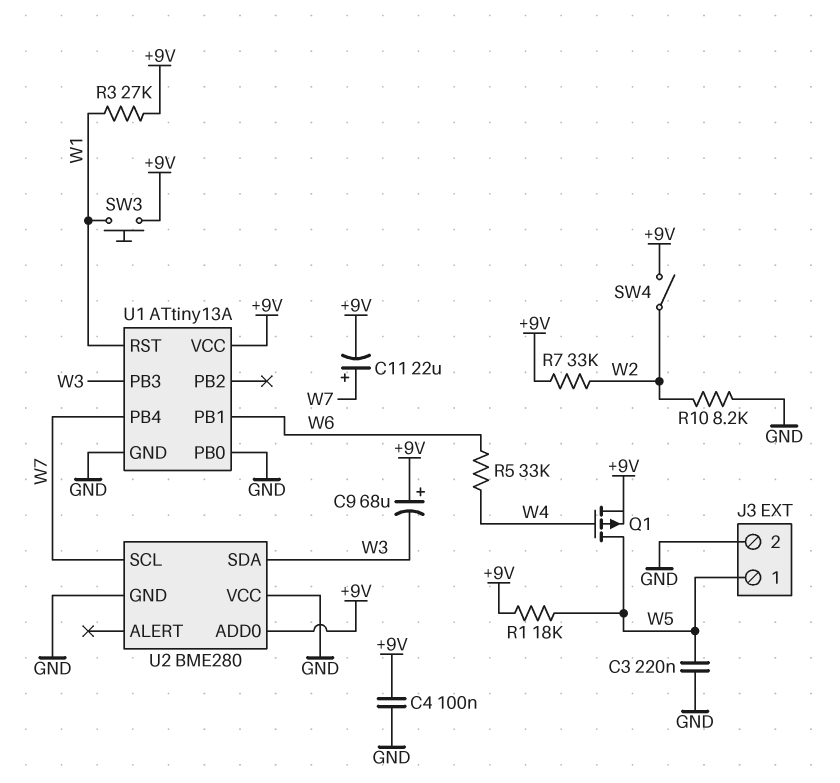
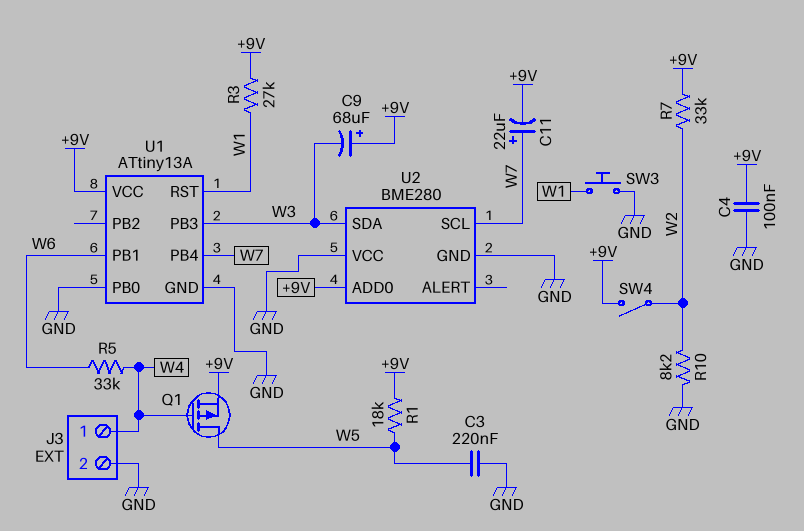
J3 pin 1: W5 -> W4
SW3: button (+9V, W1) -> button (GND, W1)

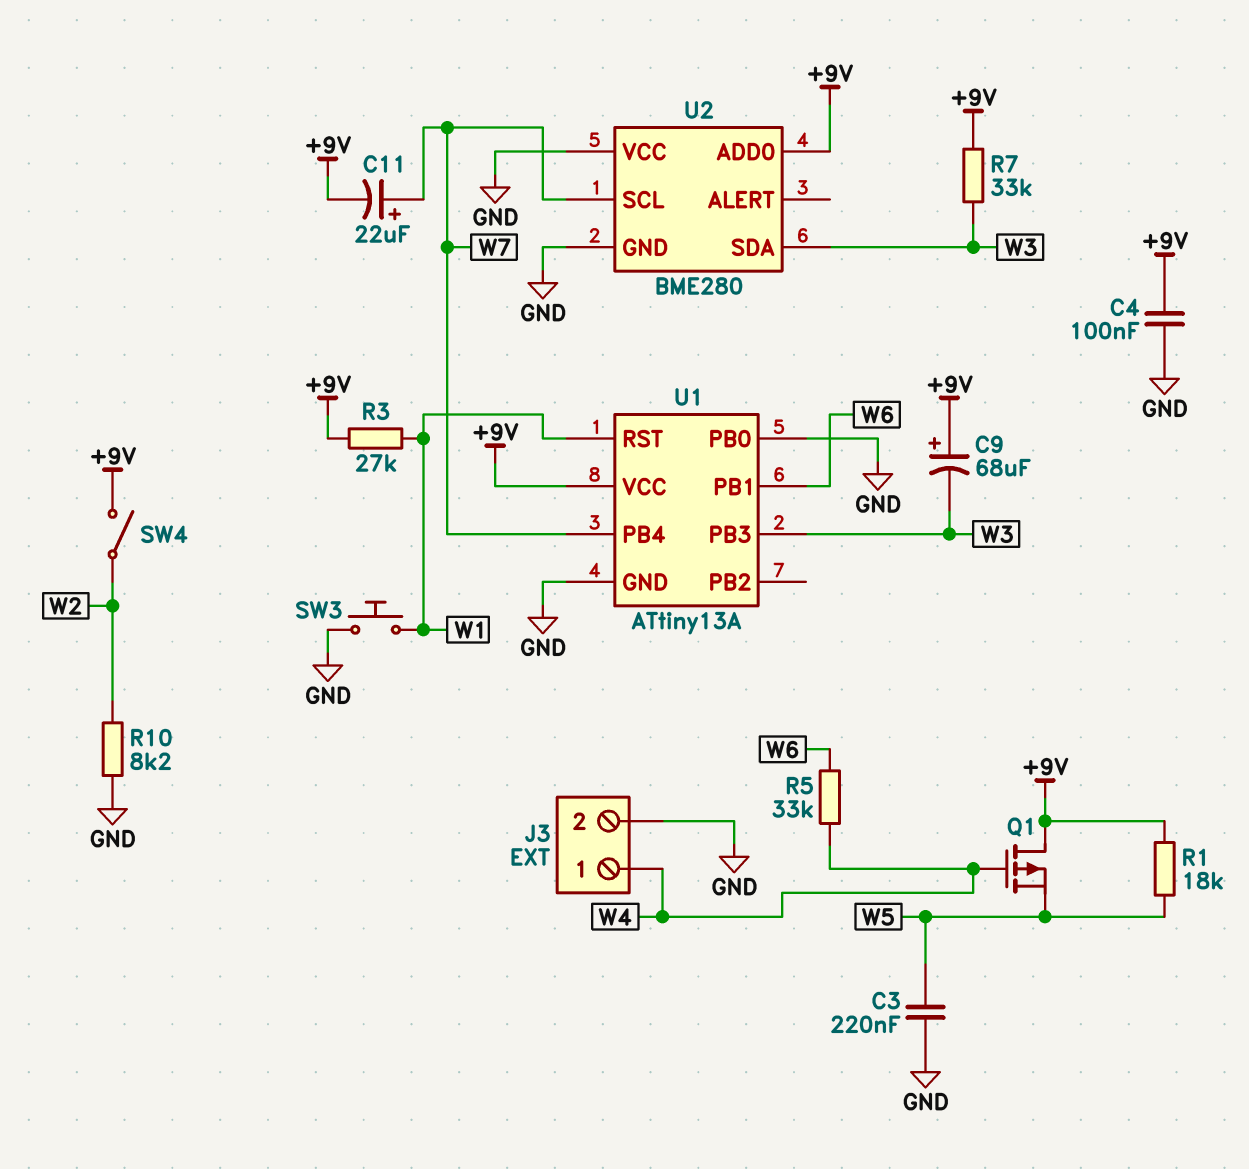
Q1: PMOS (G W4, D W5, S +9V) -> PMOS (G W4, D +9V, S W5)
R7: 33k (+9V, W2) -> 33k (+9V, W3)

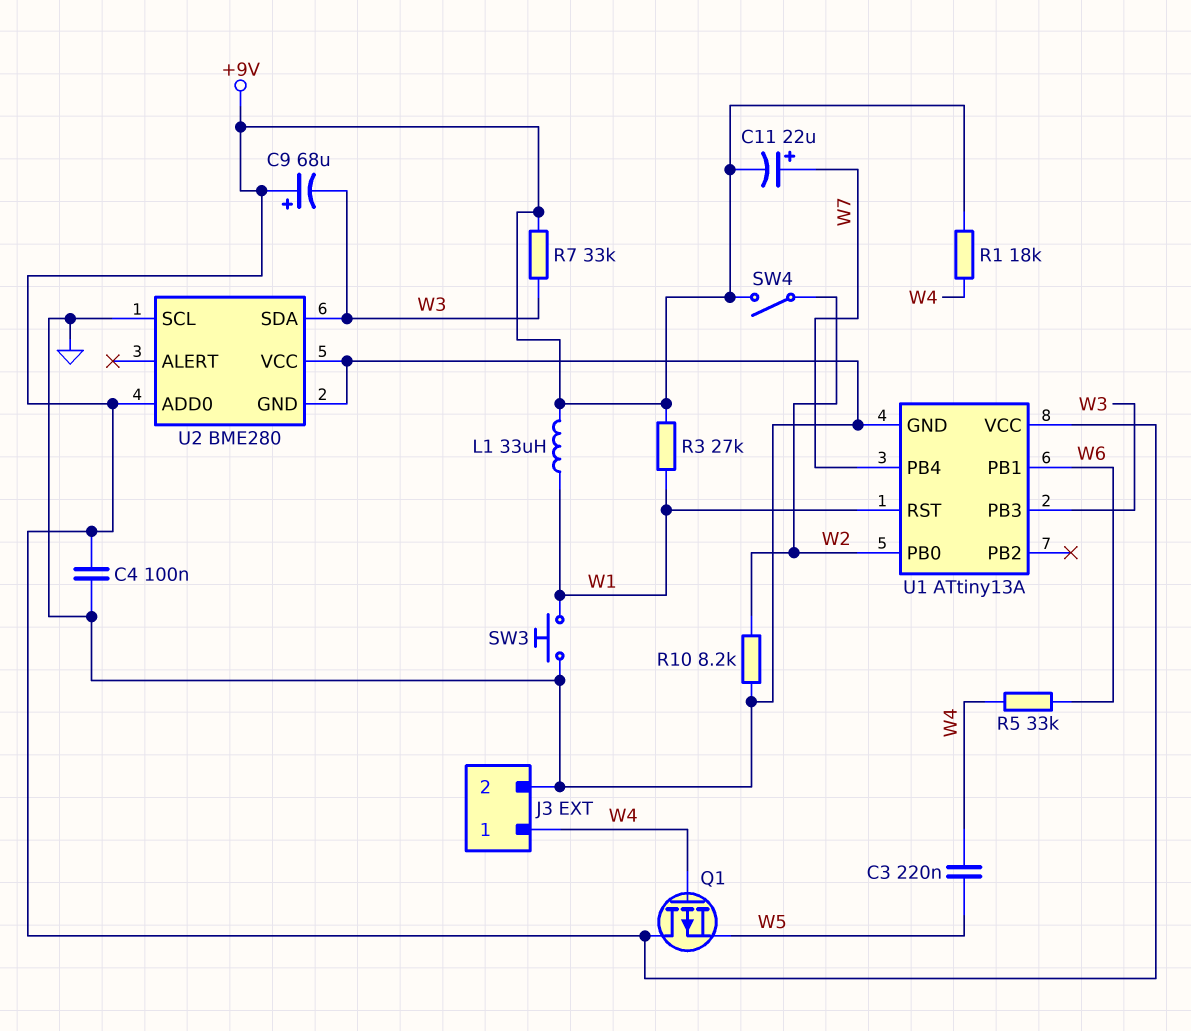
C3: 220nF (GND, W5) -> 220nF (W4, W5)
L1: none -> 33uH (+9V, W1)
R1: 18k (+9V, W5) -> 18k (+9V, W4)
U1 pin PB0: GND -> W2
U2 pin SCL: W7 -> GND

